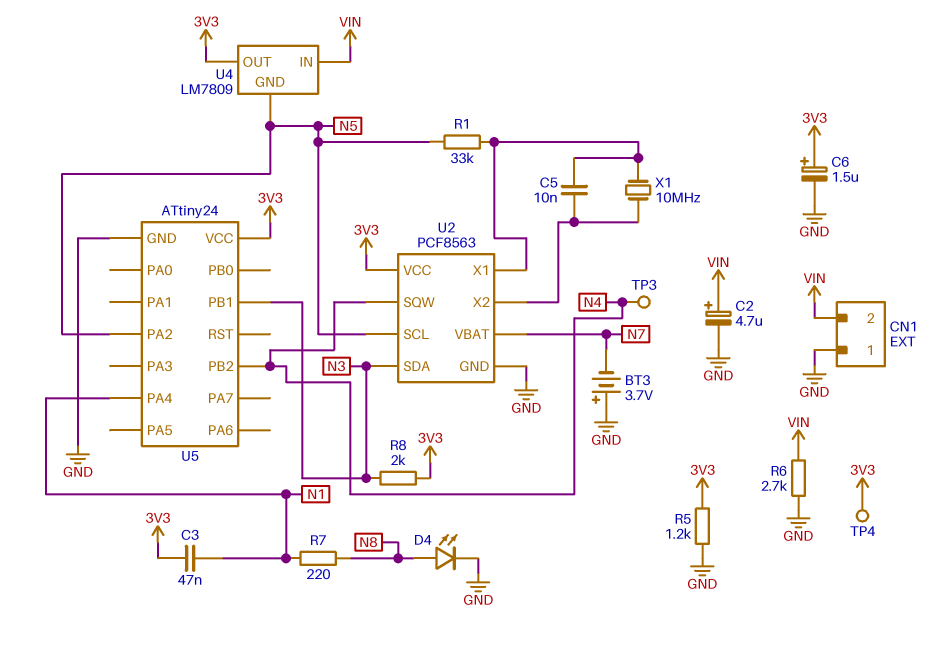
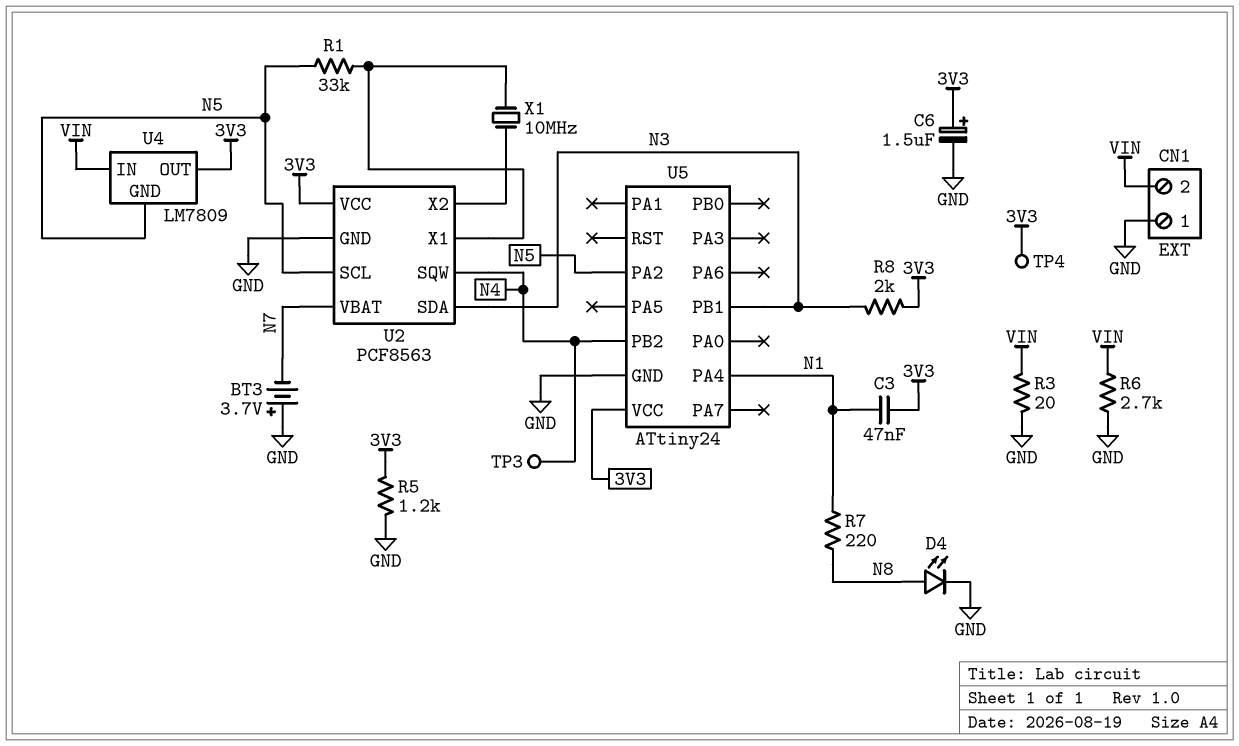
C2: 4.7uF (plus VIN, minus GND) -> none
C5: 10nF (U2/X1, U2/X2) -> none
R3: none -> 20 (GND, VIN)

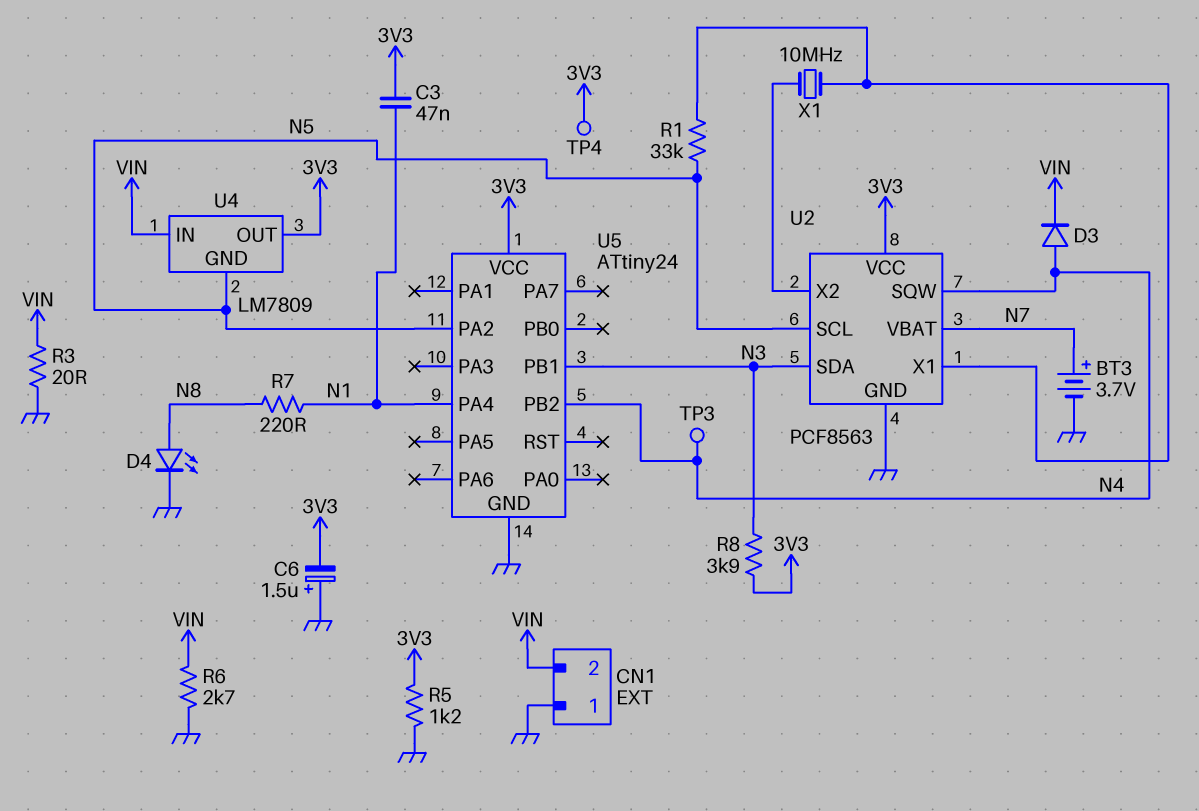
BT3: 3.7V (plus GND, minus N7) -> 3.7V (plus N7, minus GND)
C6: 1.5uF (plus 3V3, minus GND) -> 1.5uF (plus GND, minus 3V3)
D3: none -> diode (A N4, K VIN)
R8: 2k (3V3, N3) -> 3.9k (3V3, N3)

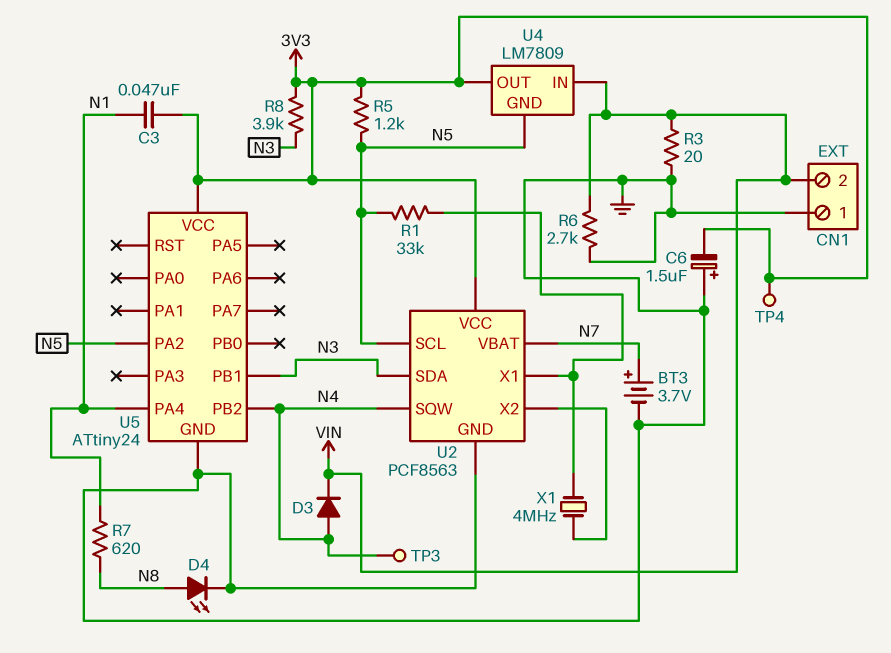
R5: 1.2k (3V3, GND) -> 1.2k (3V3, N5)
R7: 220 (N1, N8) -> 620 (N1, N8)
X1: 10MHz (U2/X1, U2/X2) -> 4MHz (U2/X1, U2/X2)

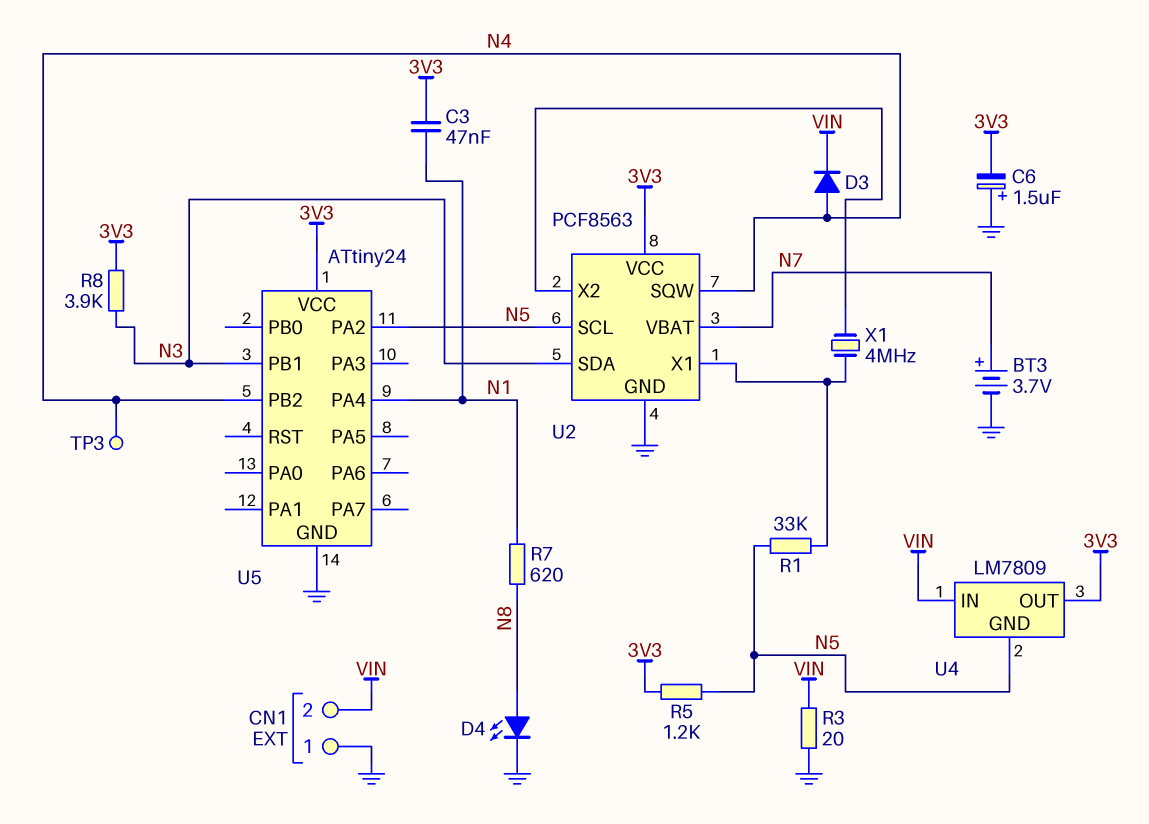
R6: 2.7k (GND, VIN) -> none
TP4: test point (3V3) -> none

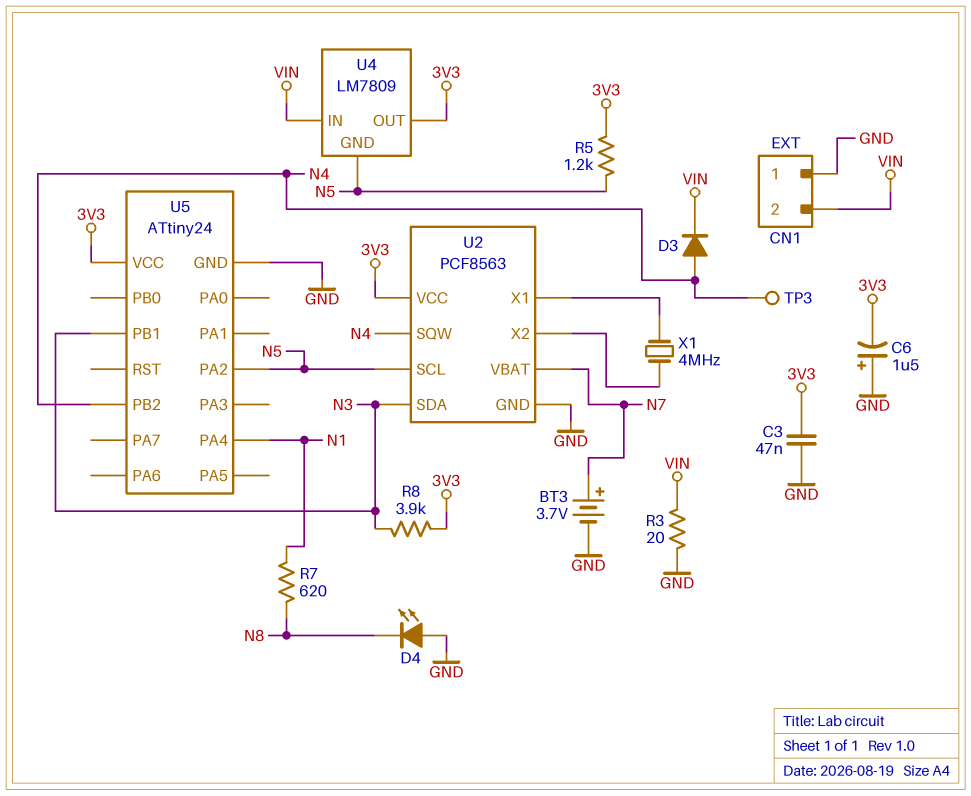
C3: 47nF (3V3, N1) -> 47nF (3V3, GND)
D4: LED (A N8, K GND) -> LED (A GND, K N8)
R1: 33k (N5, U2/X1) -> none

